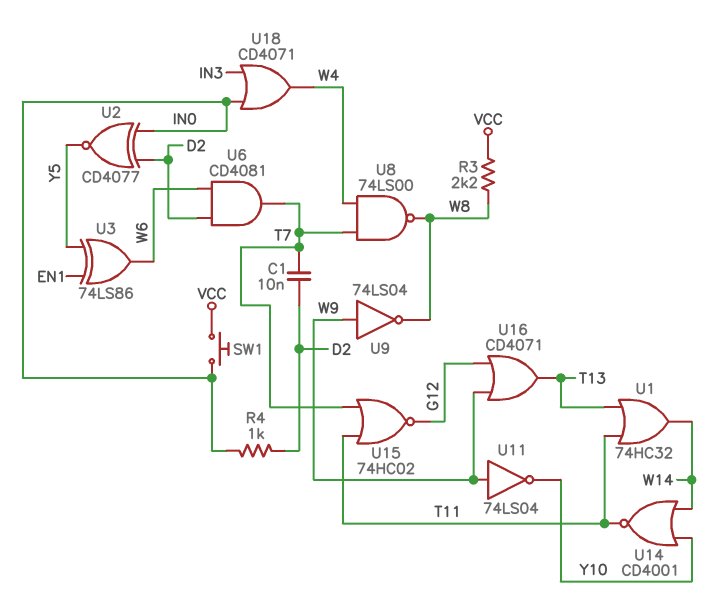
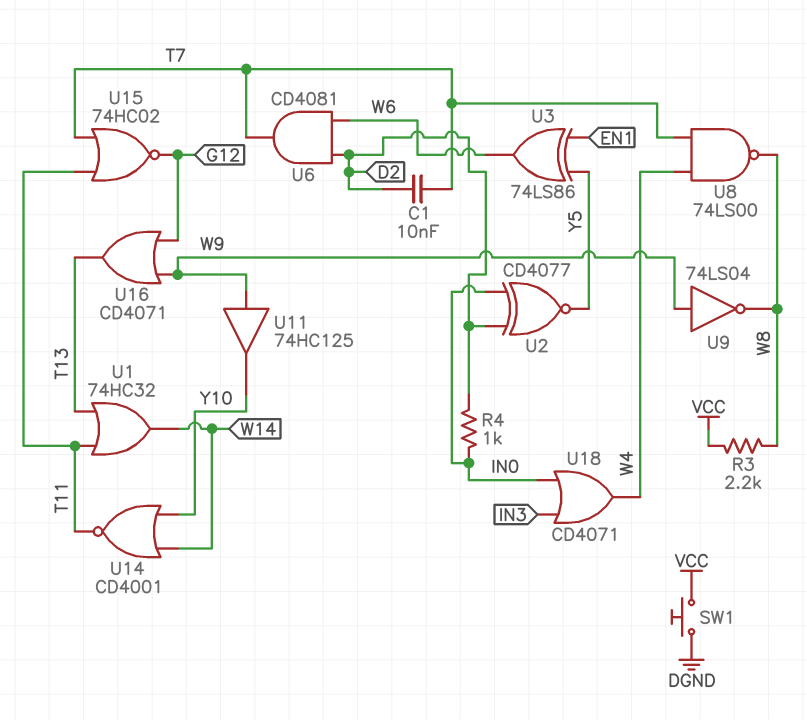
SW1: button (IN0, VCC) -> button (DGND, VCC)
U11: NOT 74LS04 (in W9, out Y10) -> buffer 74HC125 (in W9, out Y10)

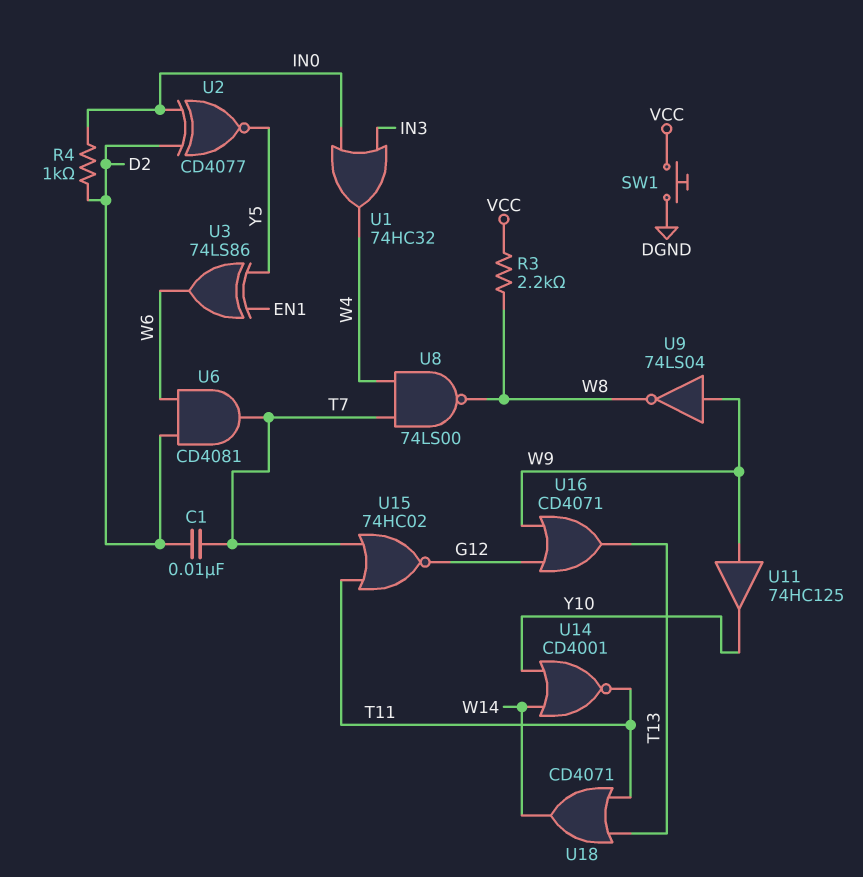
U1: OR 74HC32 (in T11, in T13, out W14) -> OR 74HC32 (in IN0, in IN3, out W4)
U18: OR CD4071 (in IN0, in IN3, out W4) -> OR CD4071 (in T11, in T13, out W14)

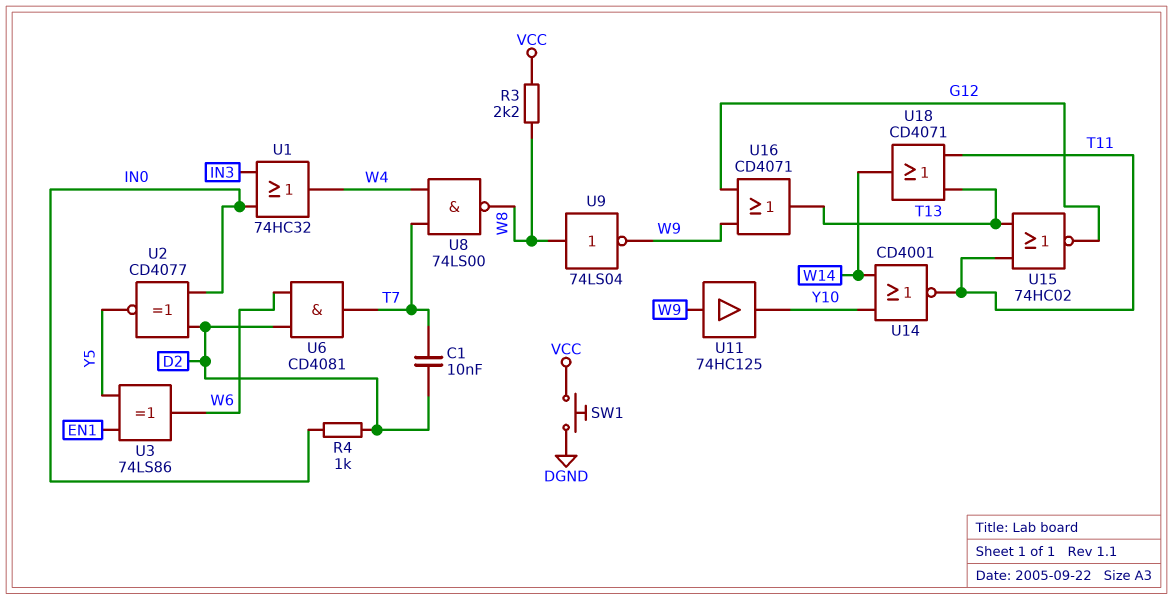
U9: NOT 74LS04 (in W9, out W8) -> NOT 74LS04 (in W8, out W9)
U15: NOR 74HC02 (in T7, in T11, out G12) -> NOR 74HC02 (in T11, in T13, out G12)

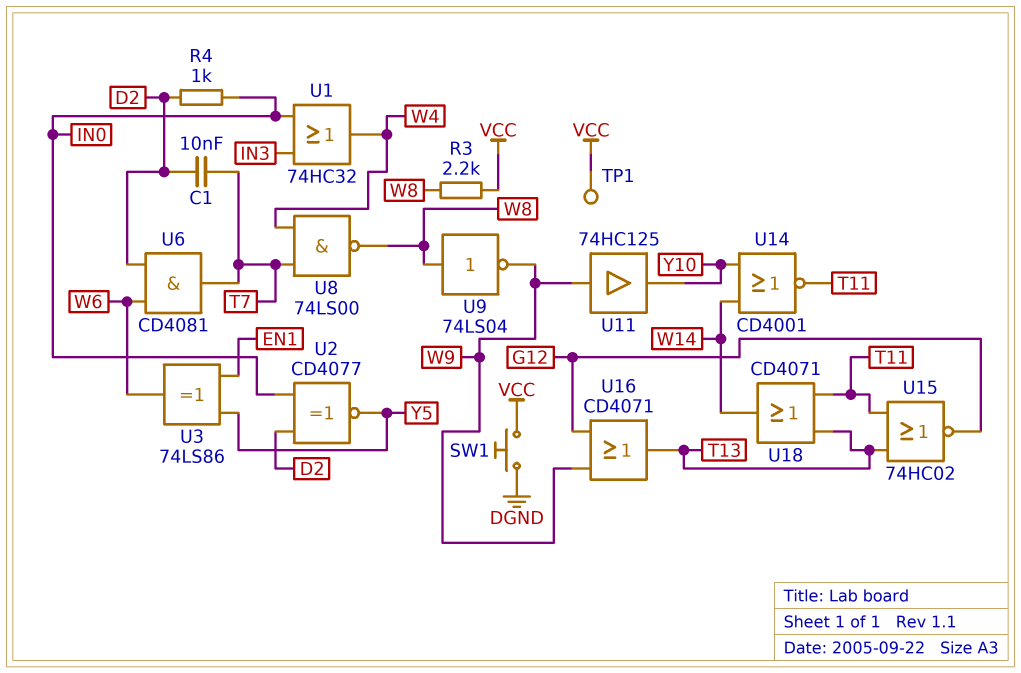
TP1: none -> test point (VCC)

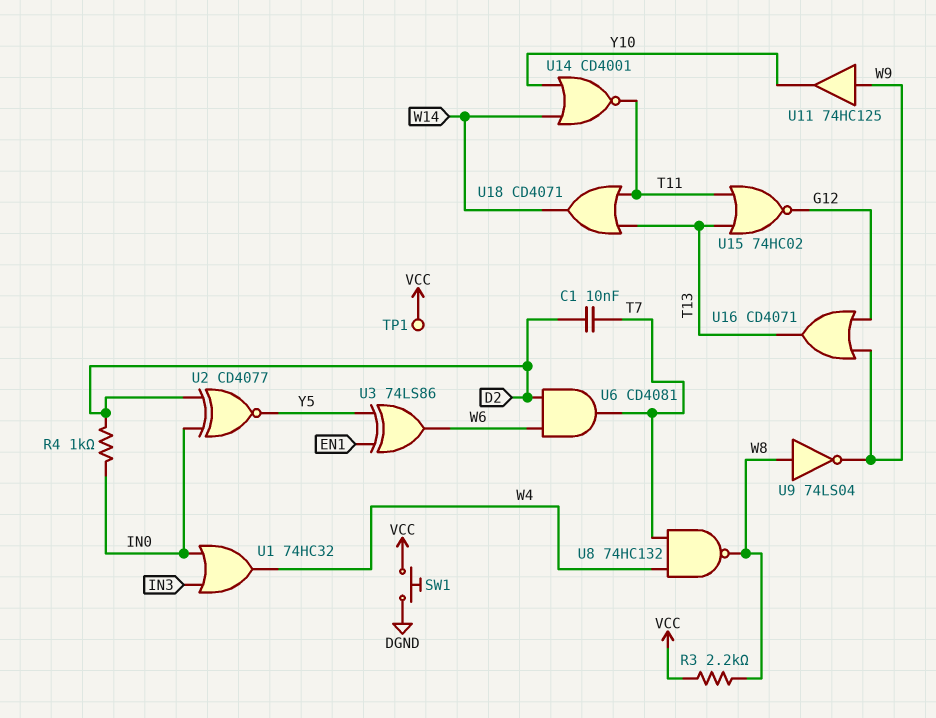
U8: NAND 74LS00 (in T7, in W4, out W8) -> NAND 74HC132 (in T7, in W4, out W8)

